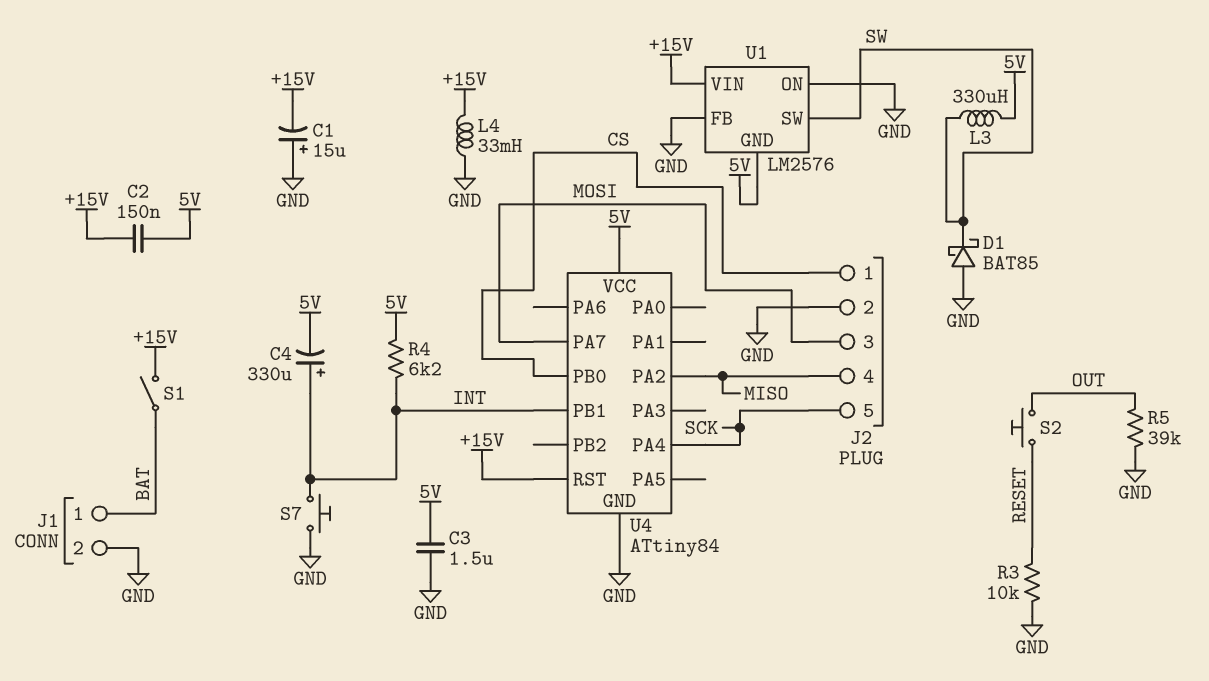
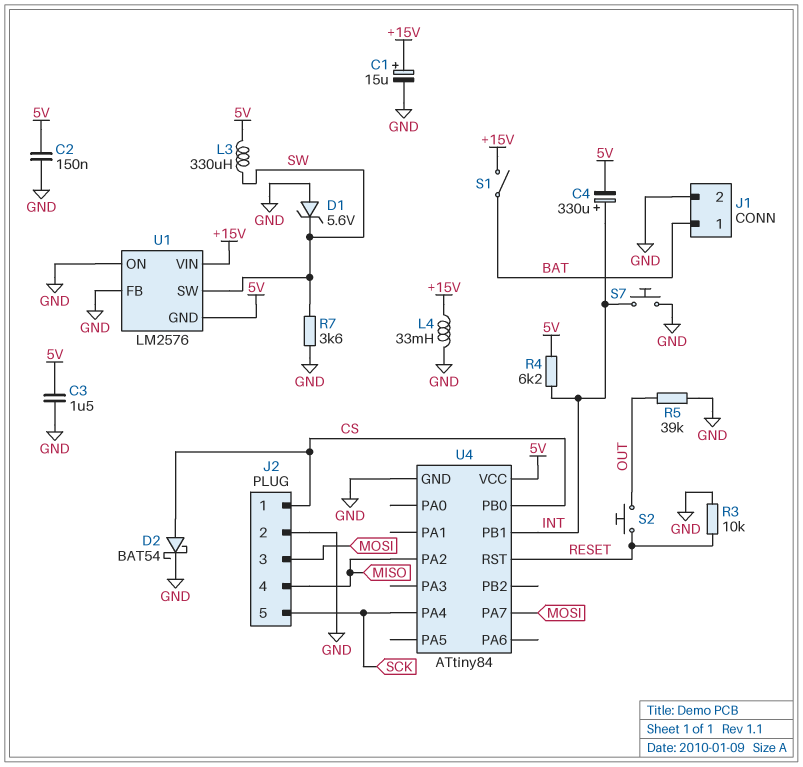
C1: 15uF (plus GND, minus +15V) -> 15uF (plus +15V, minus GND)
C2: 150nF (+15V, 5V) -> 150nF (5V, GND)
D1: schottky BAT85 (A GND, K SW) -> zener 5.6V (A GND, K SW)
D2: none -> schottky BAT54 (A CS, K GND)
R7: none -> 3.6k (GND, SW)
U4 pin RST: +15V -> RESET

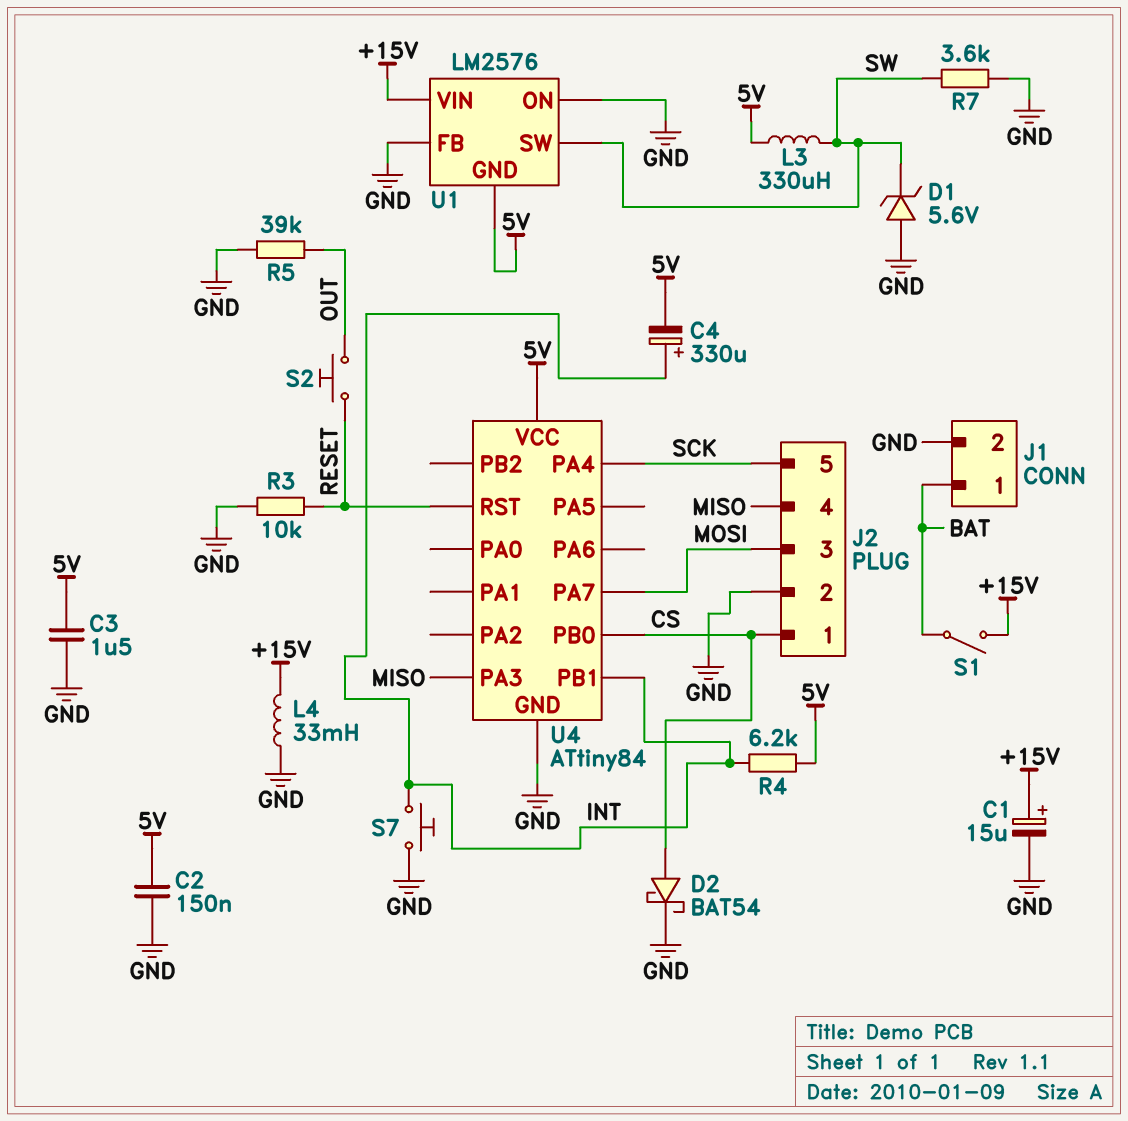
U4 pin PA2: MISO -> none
U4 pin PA3: none -> MISO

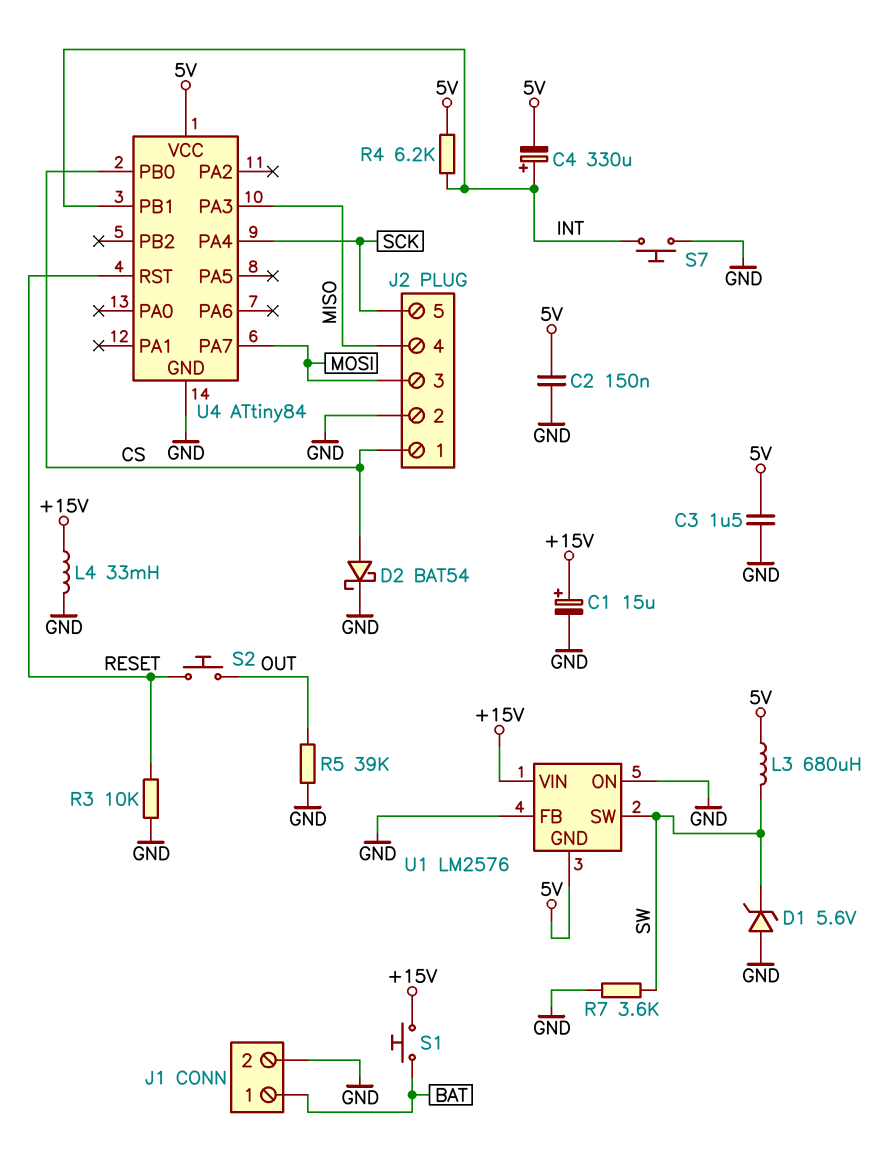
L3: 330uH (5V, SW) -> 680uH (5V, SW)
S1: switch (+15V, BAT) -> button (+15V, BAT)

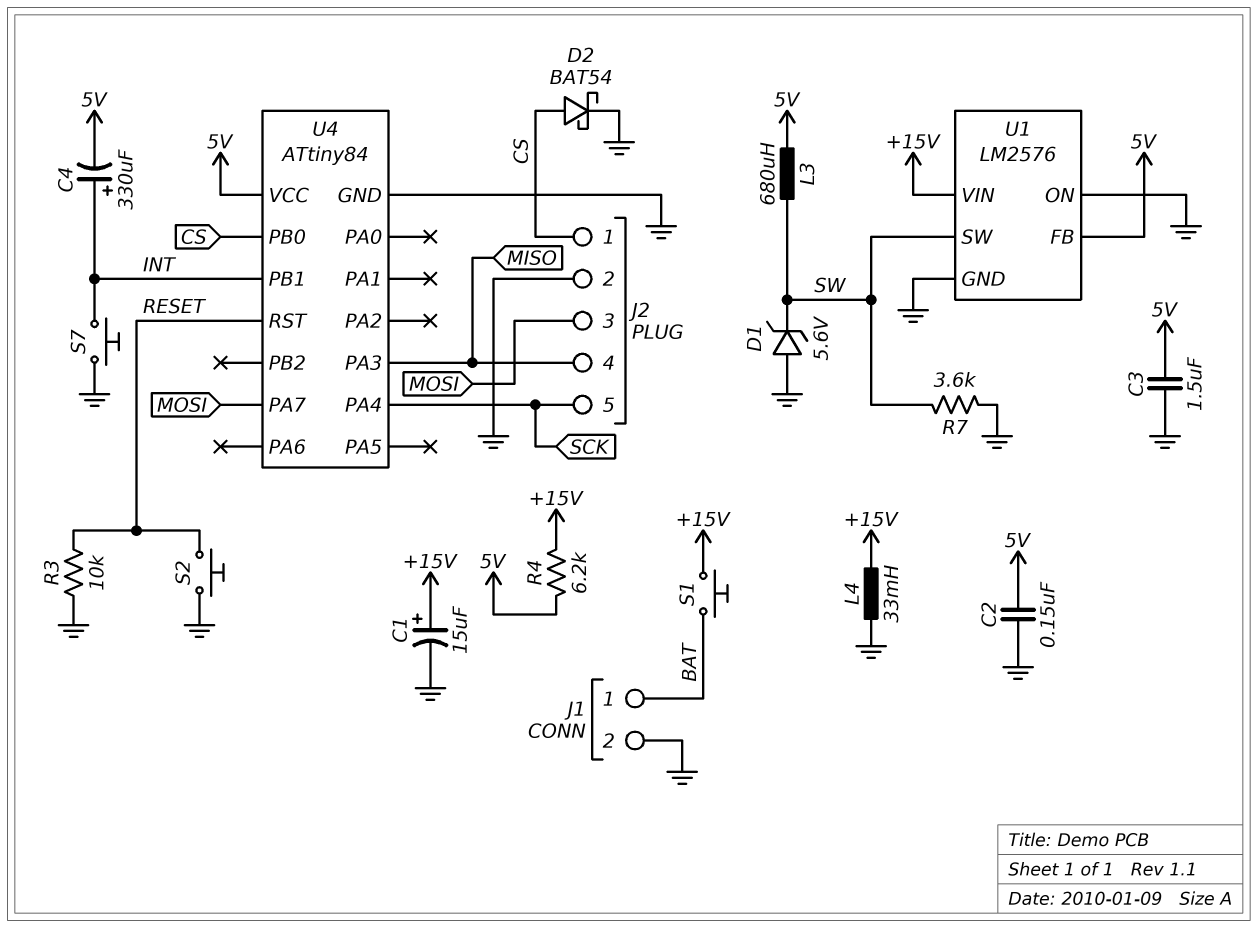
R4: 6.2k (5V, INT) -> 6.2k (+15V, 5V)
R5: 39k (GND, OUT) -> none
S2: button (OUT, RESET) -> button (GND, RESET)
U1 pin FB: GND -> 5V
U1 pin GND: 5V -> GND

